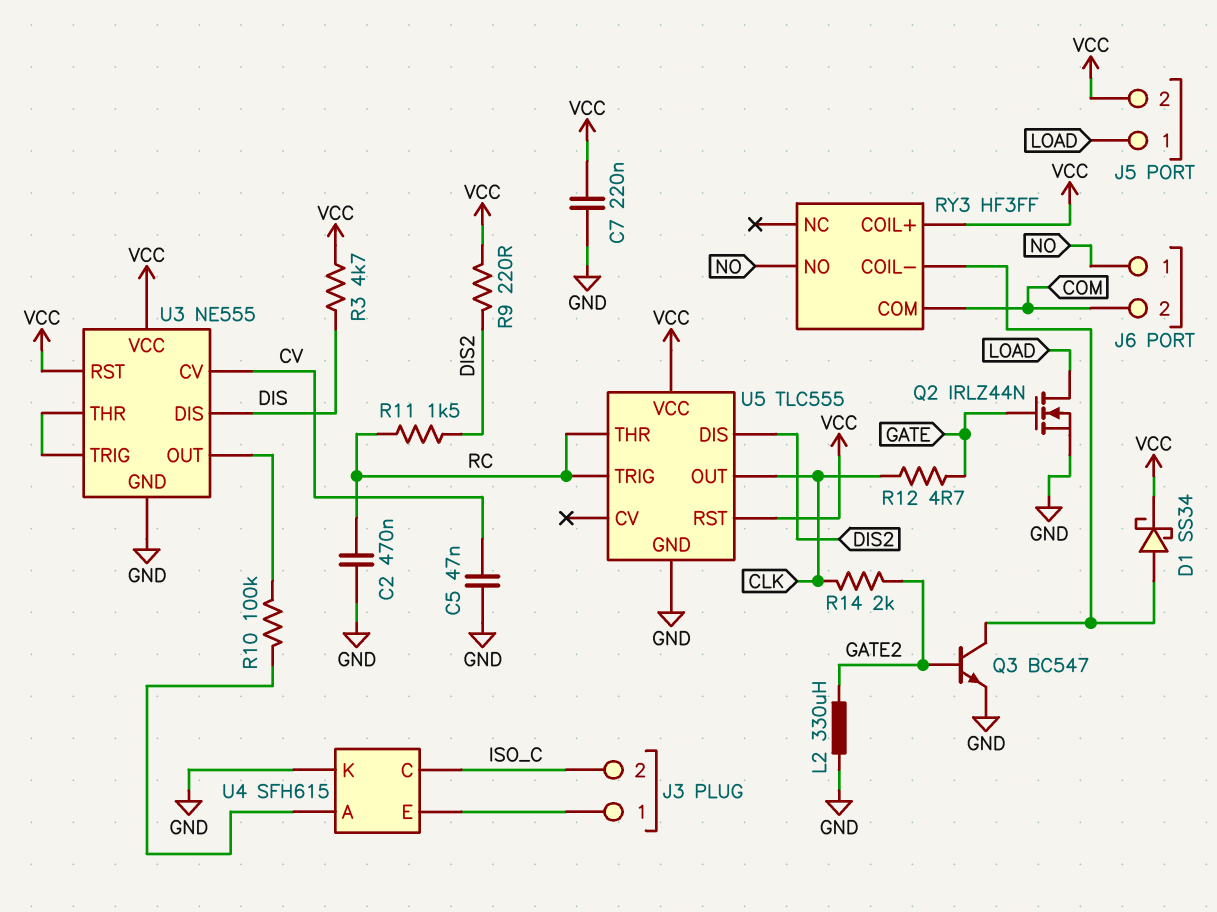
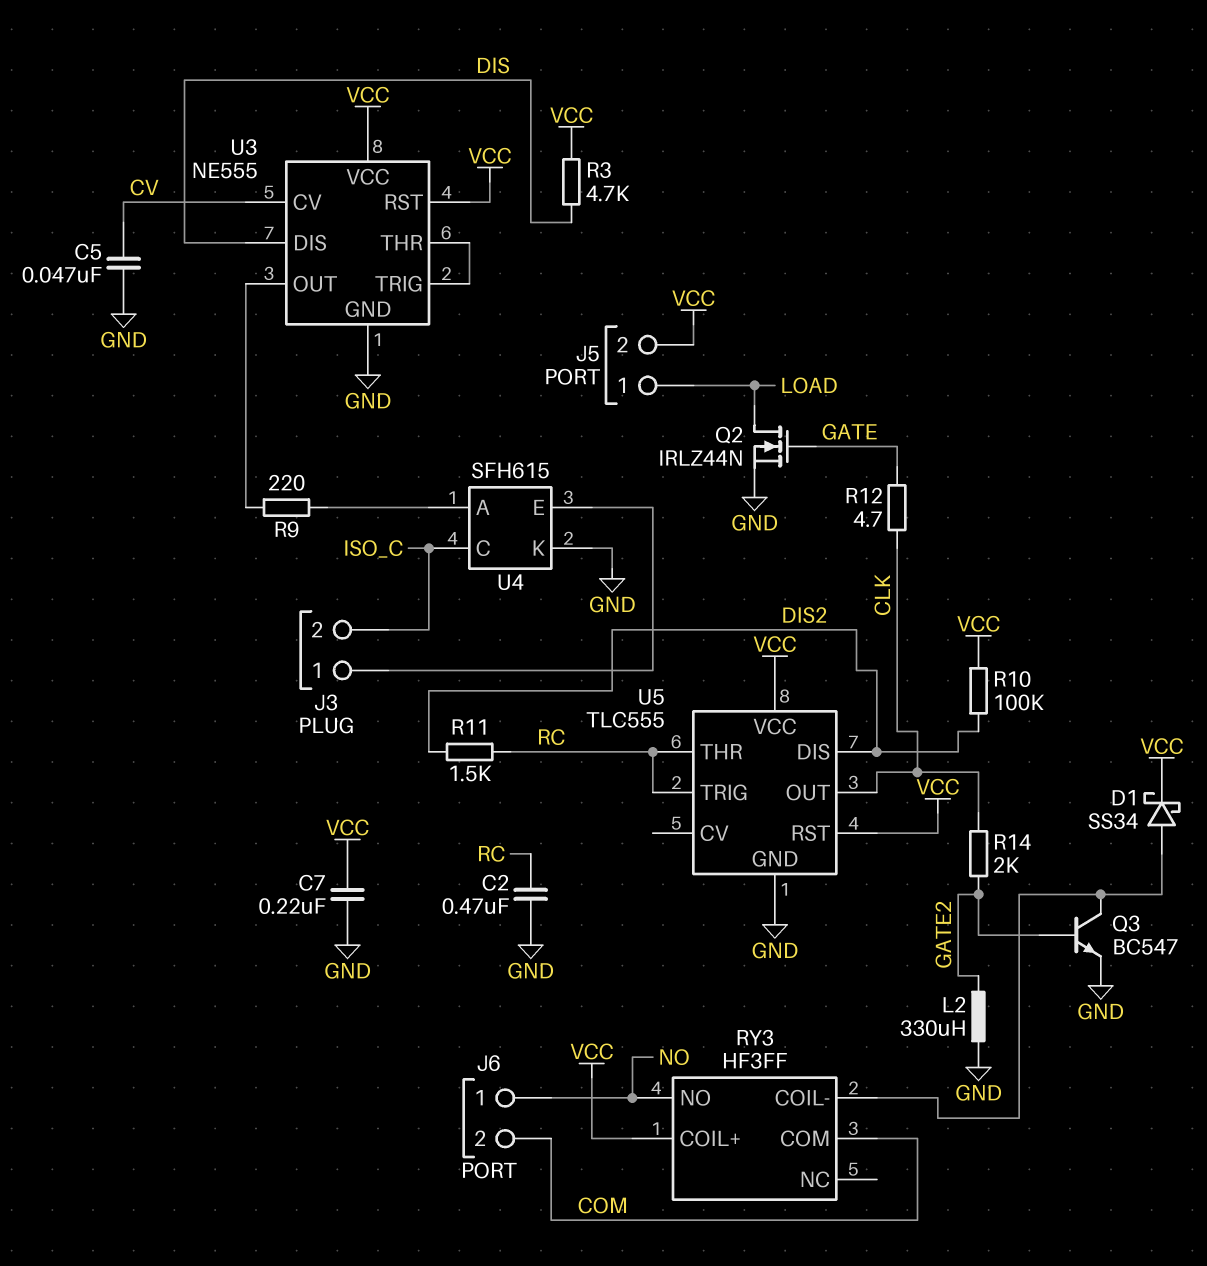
R9: 220 (DIS2, VCC) -> 220 (U3/OUT, U4/A)
R10: 100k (U3/OUT, U4/A) -> 100k (DIS2, VCC)

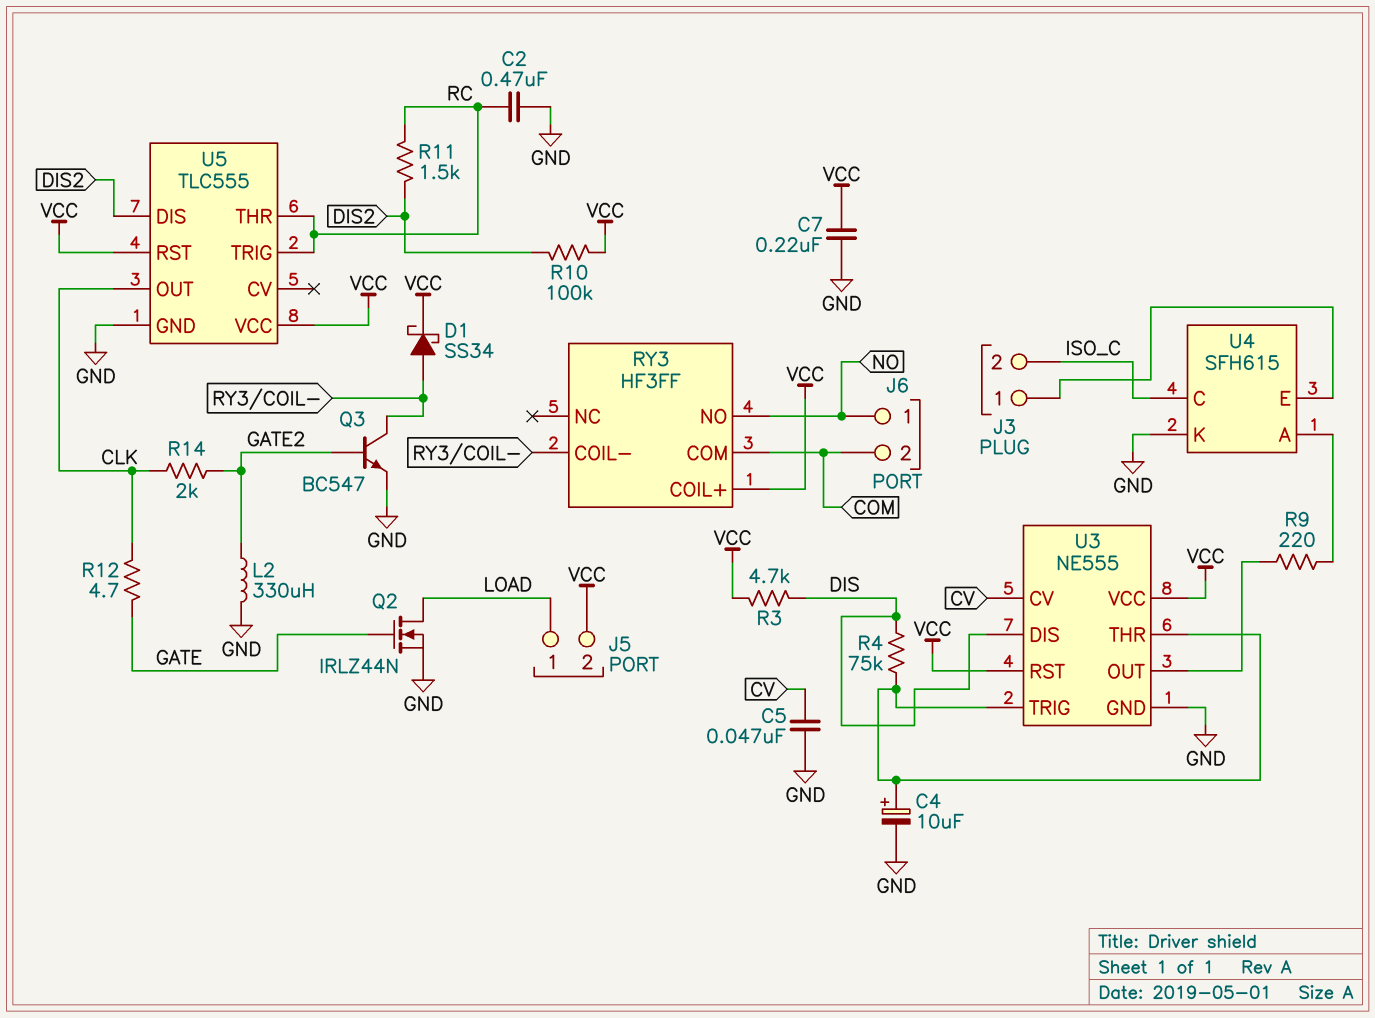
C4: none -> 10uF (plus U3/THR, minus GND)
R4: none -> 75k (DIS, U3/THR)

